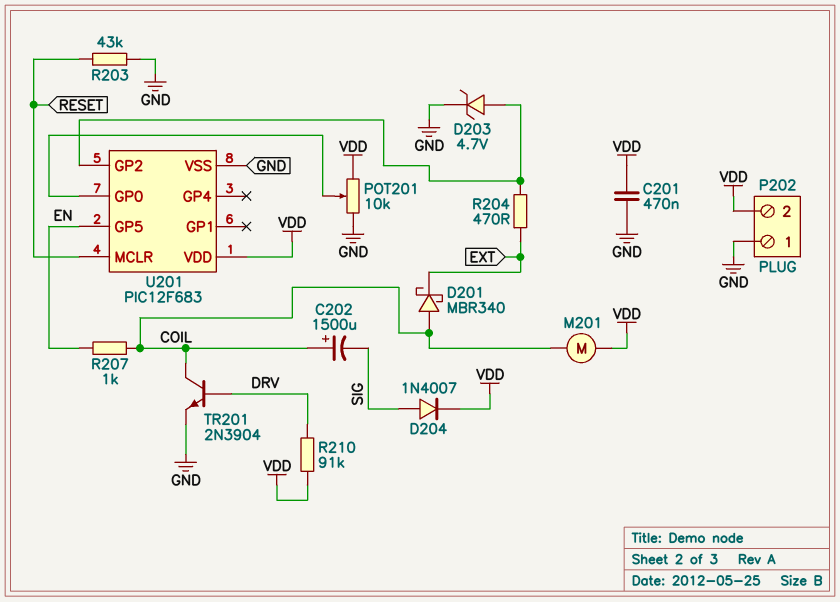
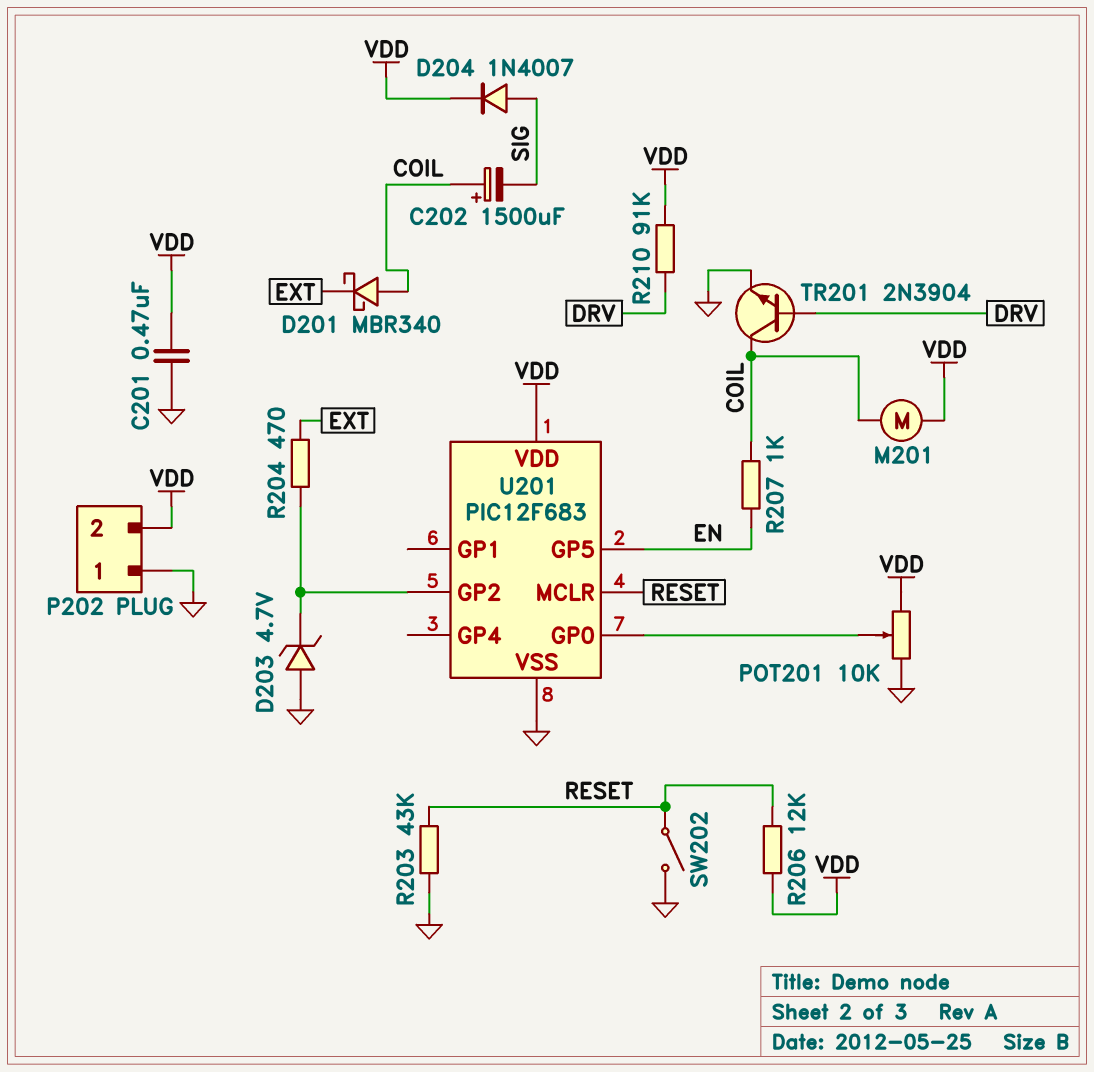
D203: zener 4.7V (A U201/GP2, K GND) -> zener 4.7V (A GND, K U201/GP2)
R206: none -> 12k (RESET, VDD)
SW202: none -> switch (GND, RESET)

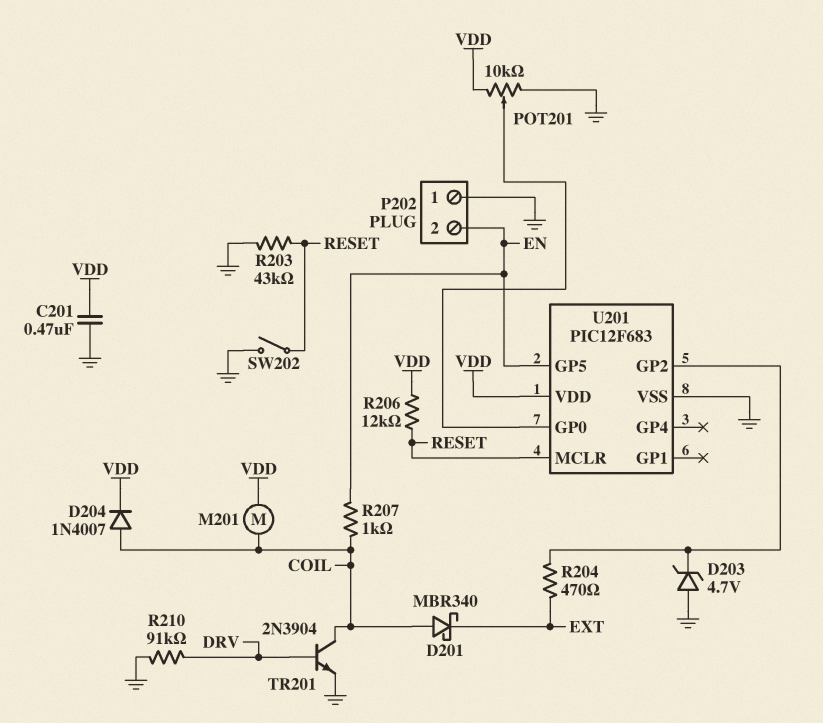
C202: 1500uF (plus COIL, minus SIG) -> none
D204: diode 1N4007 (A SIG, K VDD) -> diode 1N4007 (A COIL, K VDD)
P202 pin 2: VDD -> EN
R210: 91k (DRV, VDD) -> 91k (DRV, GND)

